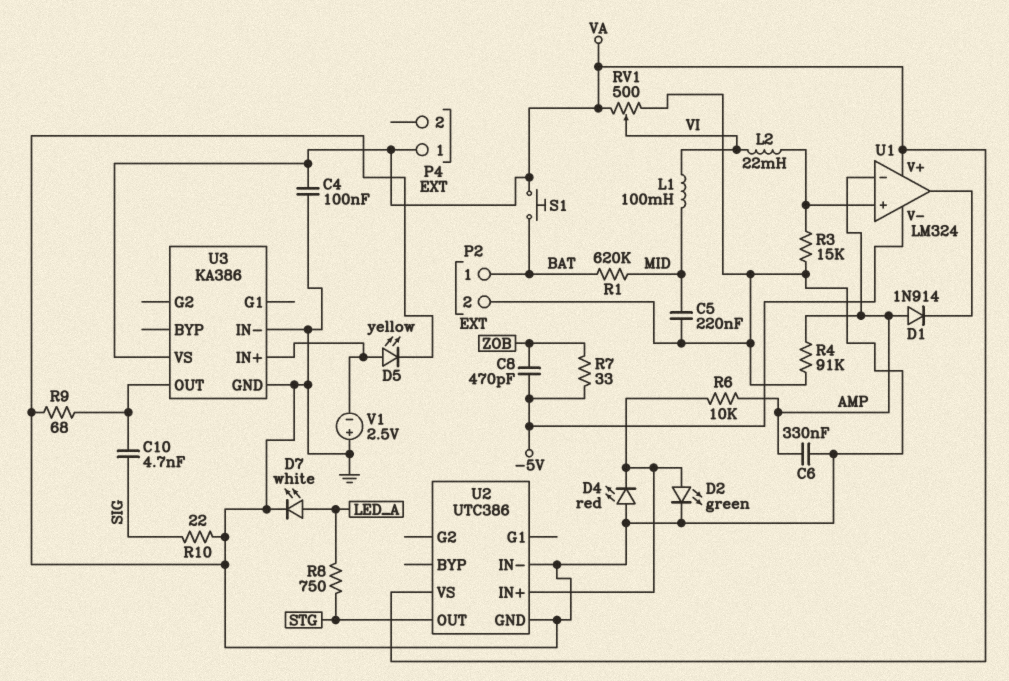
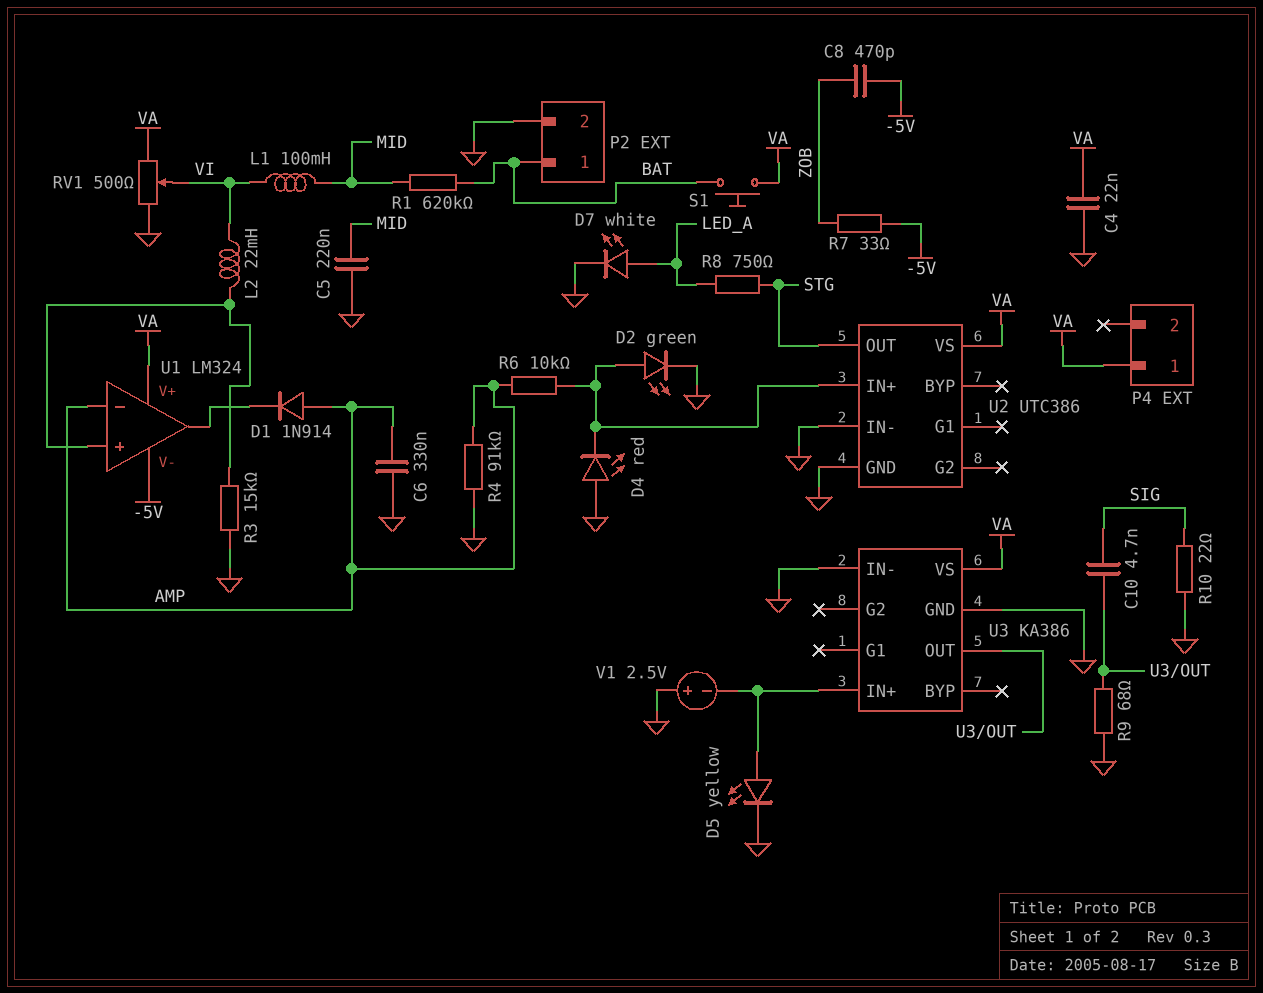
C4: 100nF (GND, VA) -> 22nF (GND, VA)

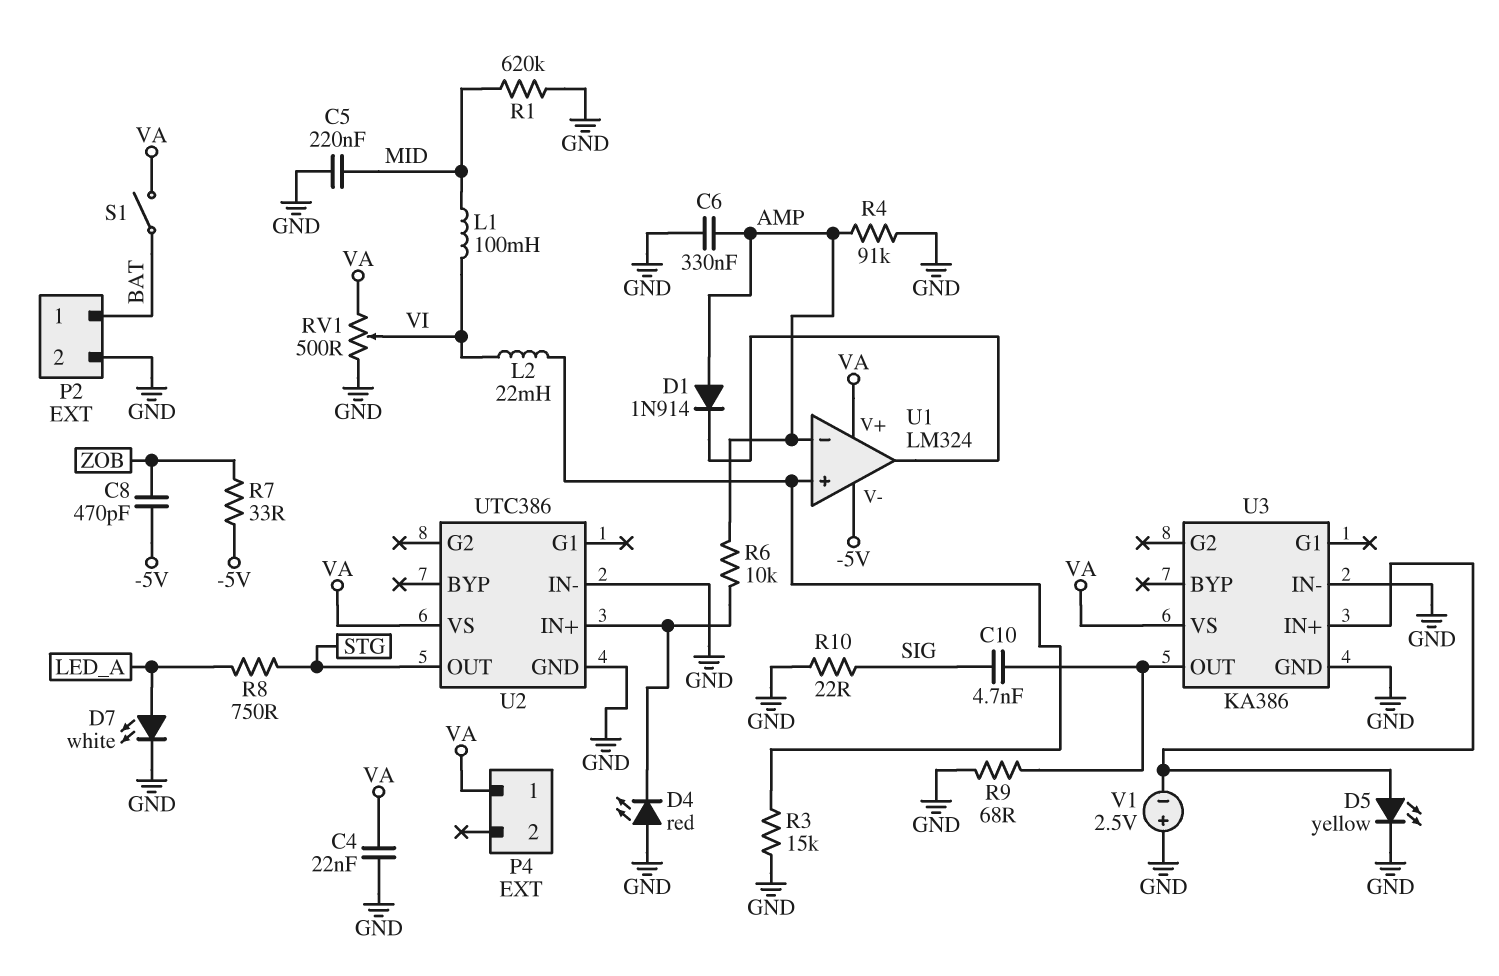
D2: LED green (A U2/IN+, K GND) -> none
R1: 620k (BAT, MID) -> 620k (GND, MID)
S1: button (BAT, VA) -> switch (BAT, VA)

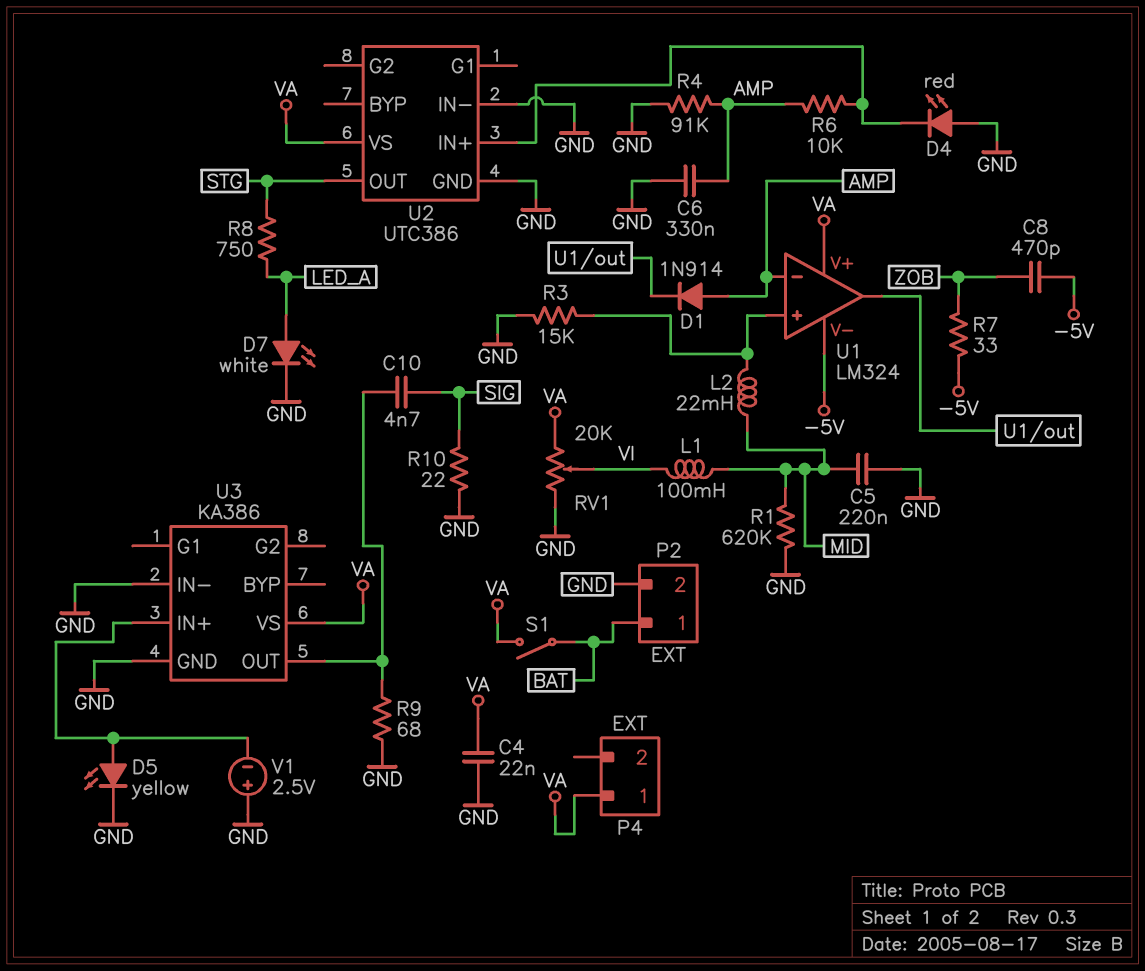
L2: 22mH (U1/in+, VI) -> 22mH (MID, U1/in+)
RV1: 500 (GND, VA, wiper VI) -> 20k (GND, VA, wiper VI)

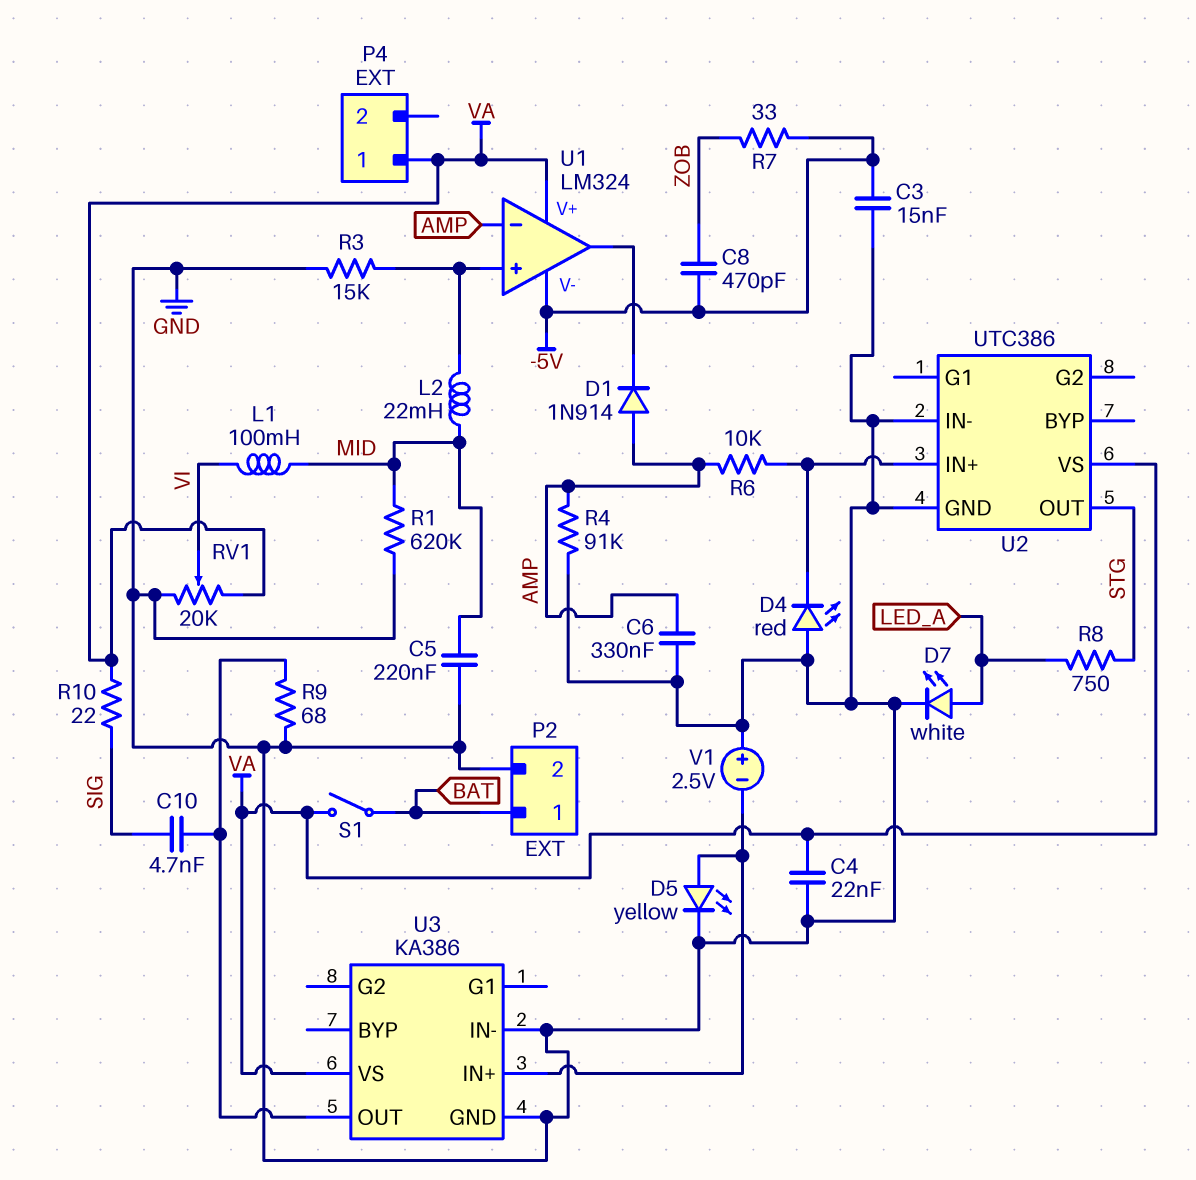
C3: none -> 15nF (-5V, GND)
R10: 22 (GND, SIG) -> 22 (SIG, VA)

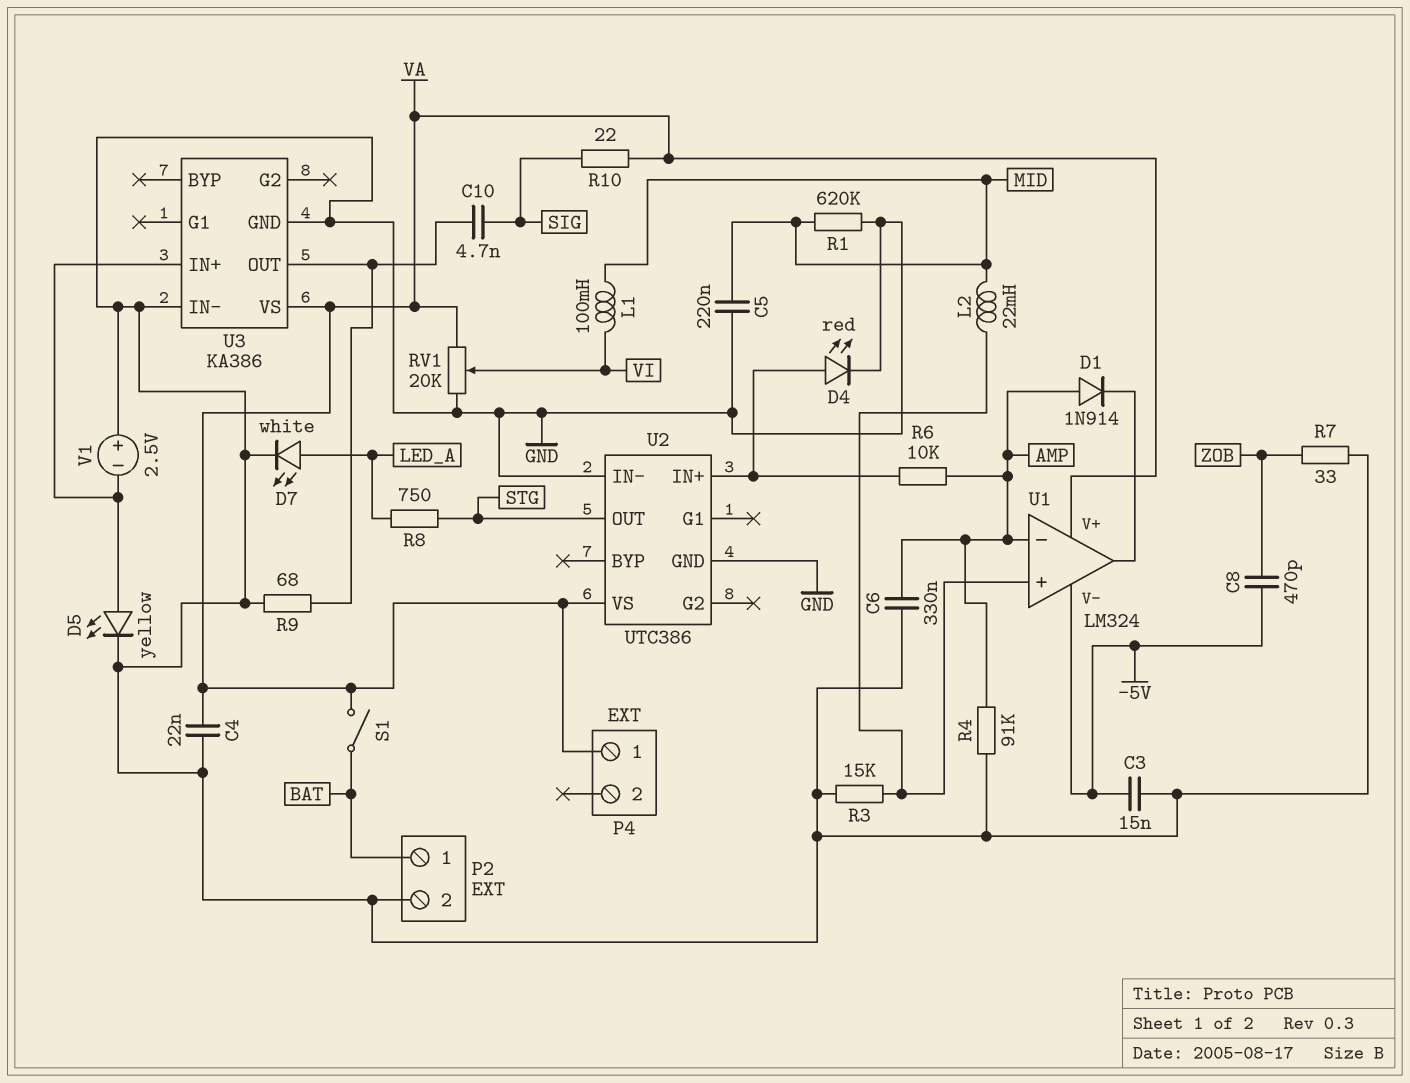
D4: LED red (A GND, K U2/IN+) -> LED red (A U2/IN+, K GND)
R7: 33 (-5V, ZOB) -> 33 (GND, ZOB)

